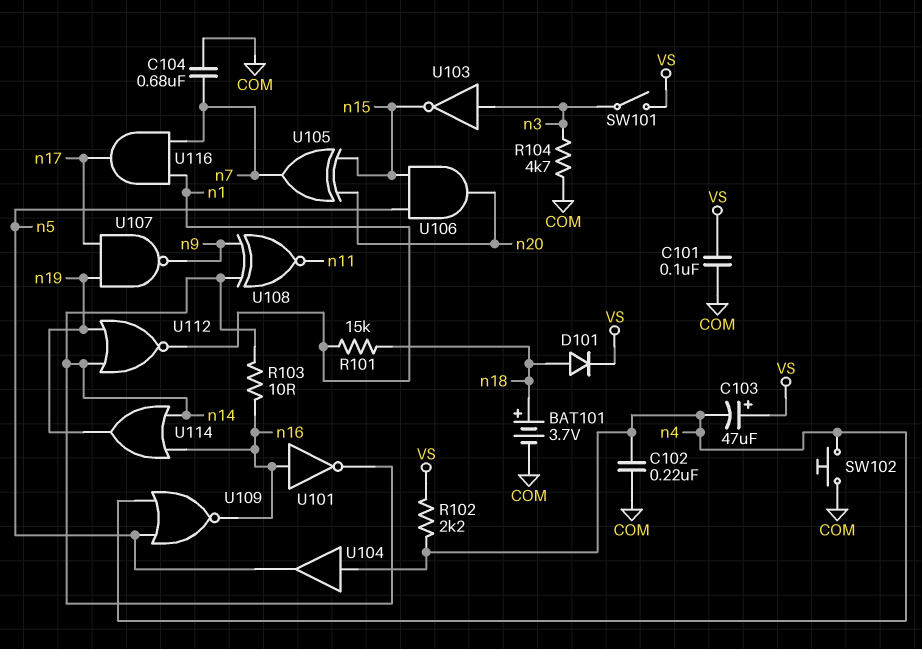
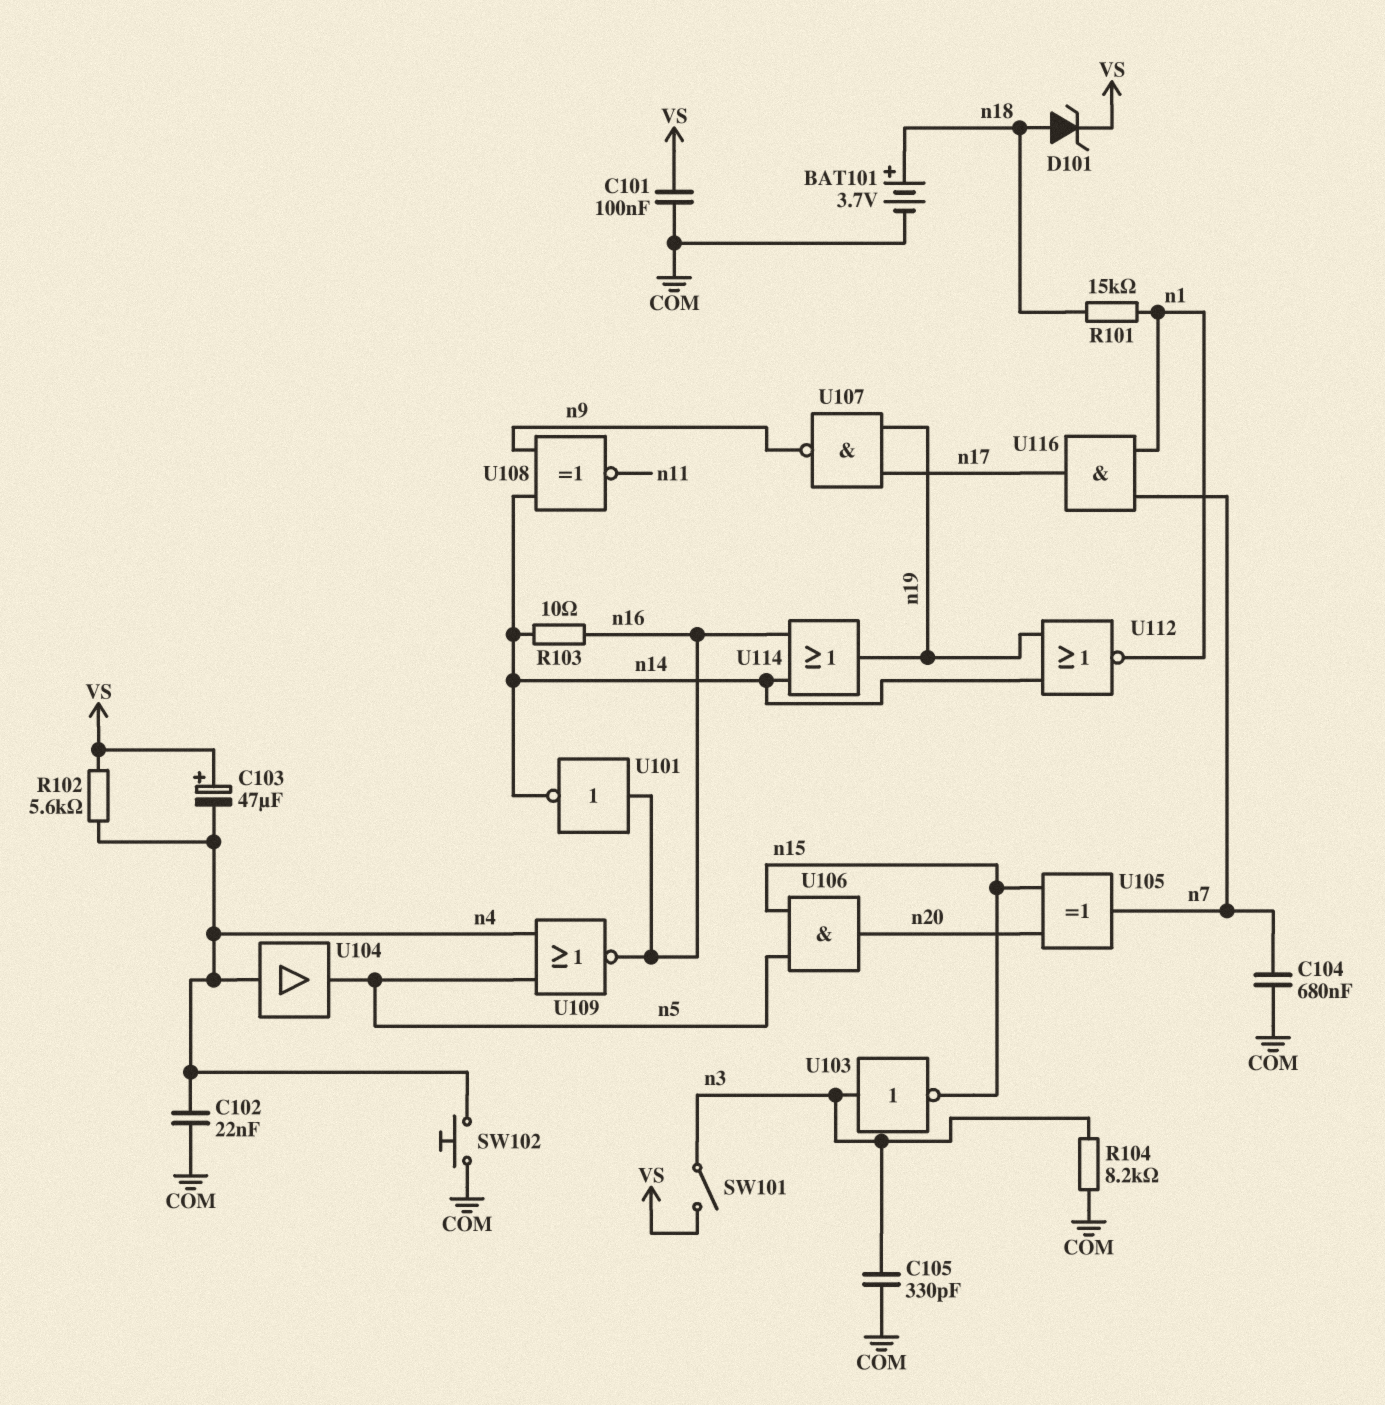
C102: 220nF (COM, n4) -> 22nF (COM, n4)
C105: none -> 330pF (COM, n3)
D101: diode (A n18, K VS) -> zener (A n18, K VS)
R102: 2.2k (VS, n4) -> 5.6k (VS, n4)
R104: 4.7k (COM, n3) -> 8.2k (COM, n3)

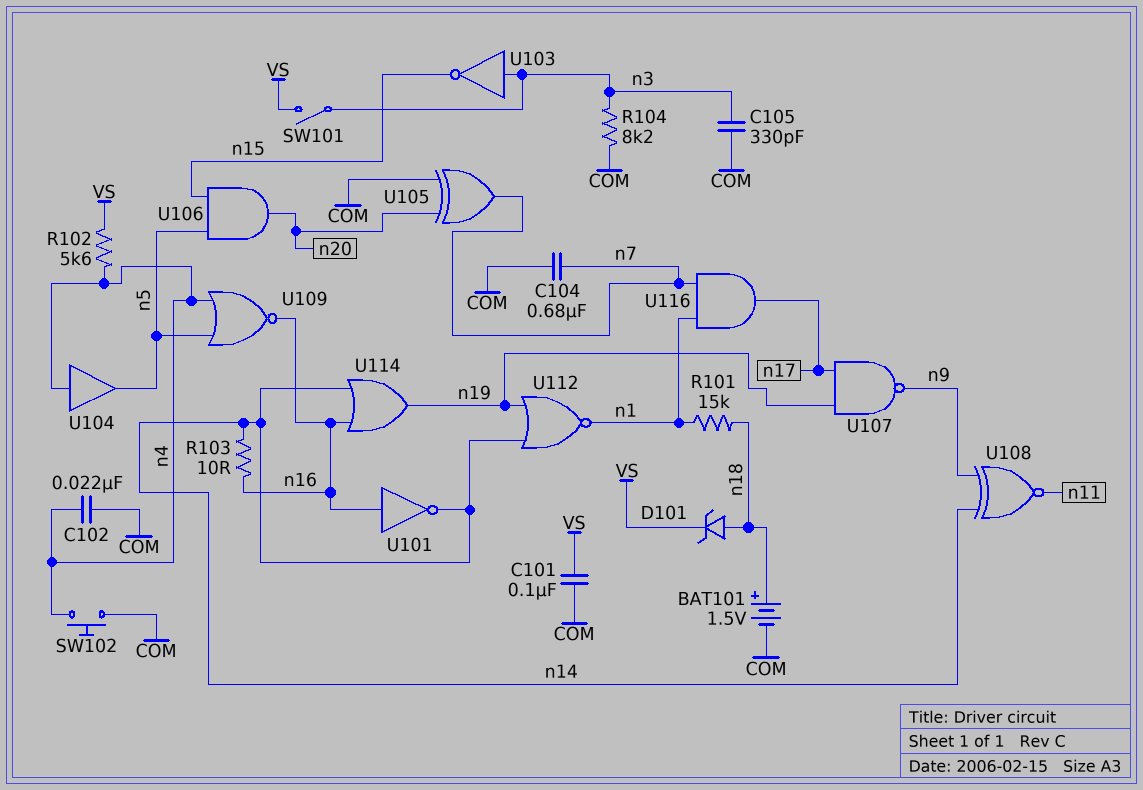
BAT101: 3.7V (plus n18, minus COM) -> 1.5V (plus n18, minus COM)
C103: 47uF (plus VS, minus n4) -> none
U105: XOR (in n15, in n20, out n7) -> XOR (in COM, in n20, out n7)

